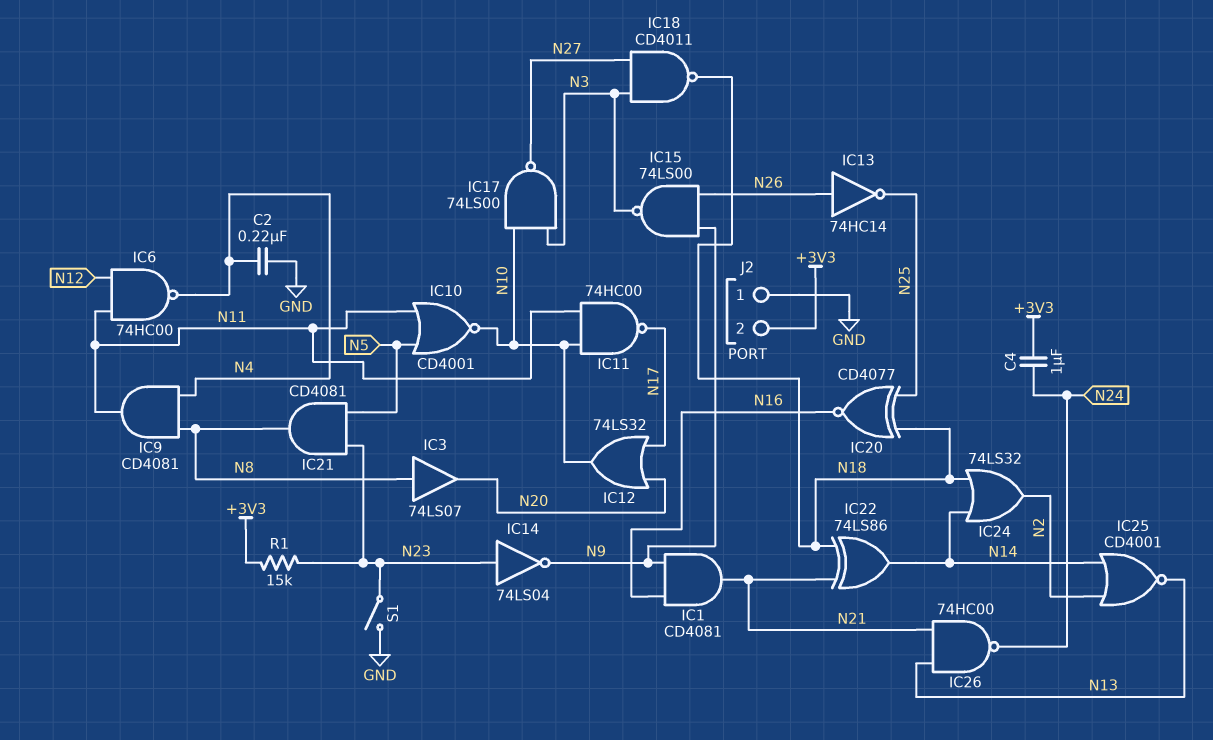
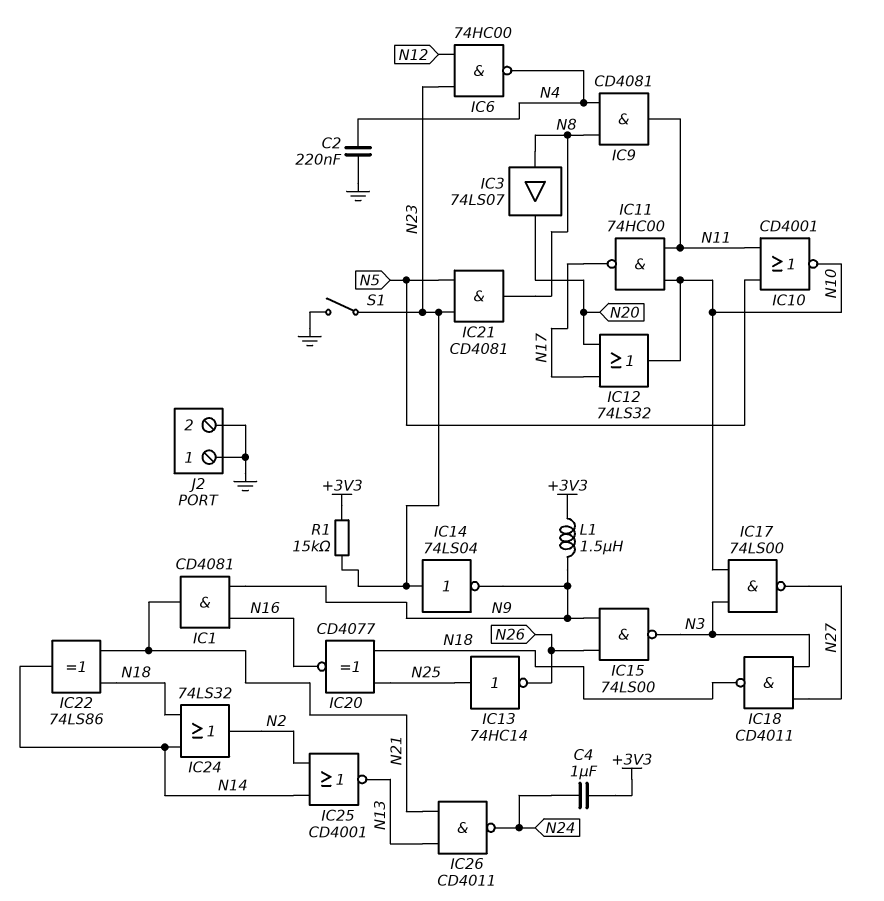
IC6: NAND 74HC00 (in N11, in N12, out N4) -> NAND 74HC00 (in N12, in N23, out N4)
IC13: NOT 74HC14 (in N26, out N25) -> NOT 74HC14 (in N25, out N26)
IC26: NAND 74HC00 (in N13, in N21, out N24) -> NAND CD4011 (in N13, in N21, out N24)
J2 pin 2: +3V3 -> GND
L1: none -> 1.5uH (+3V3, N9)

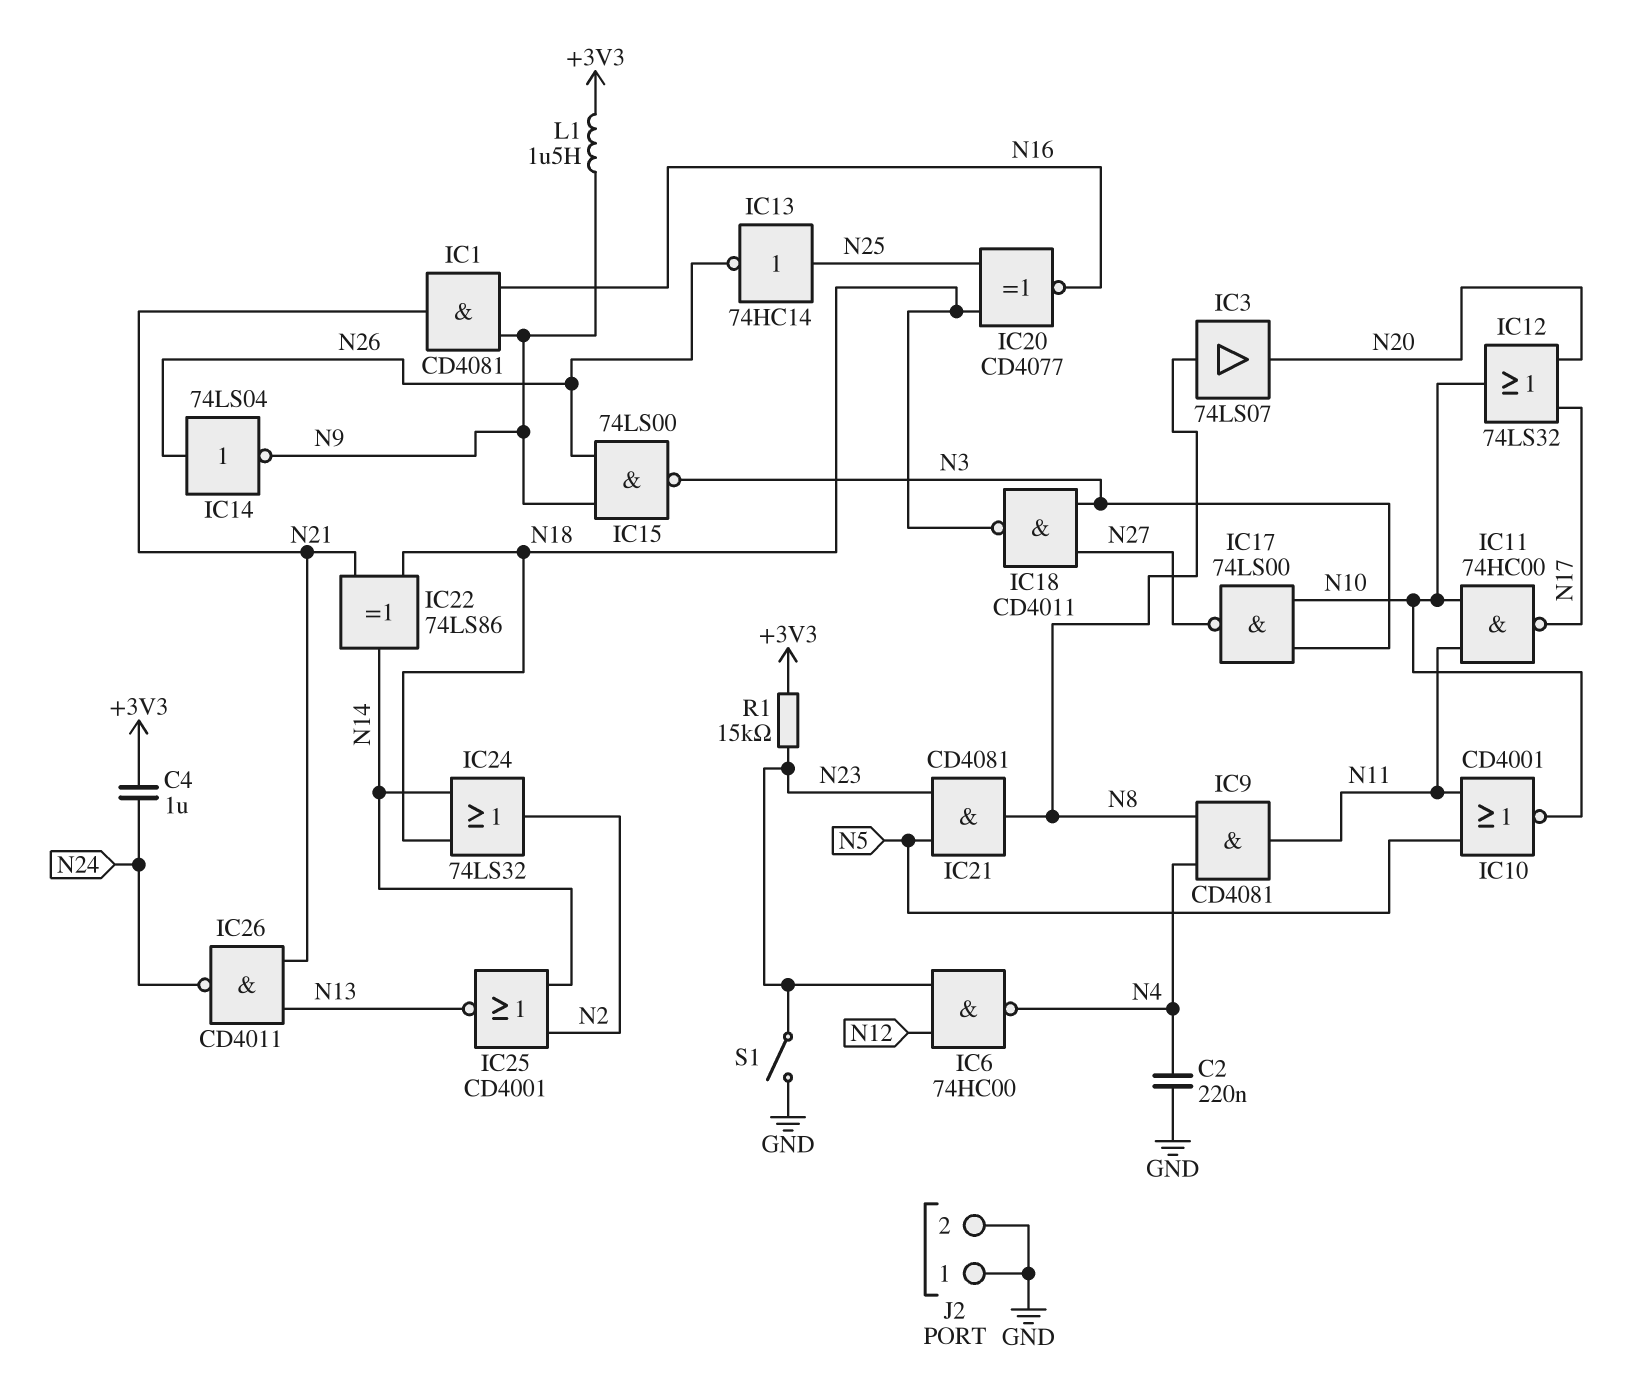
IC14: NOT 74LS04 (in N23, out N9) -> NOT 74LS04 (in N26, out N9)

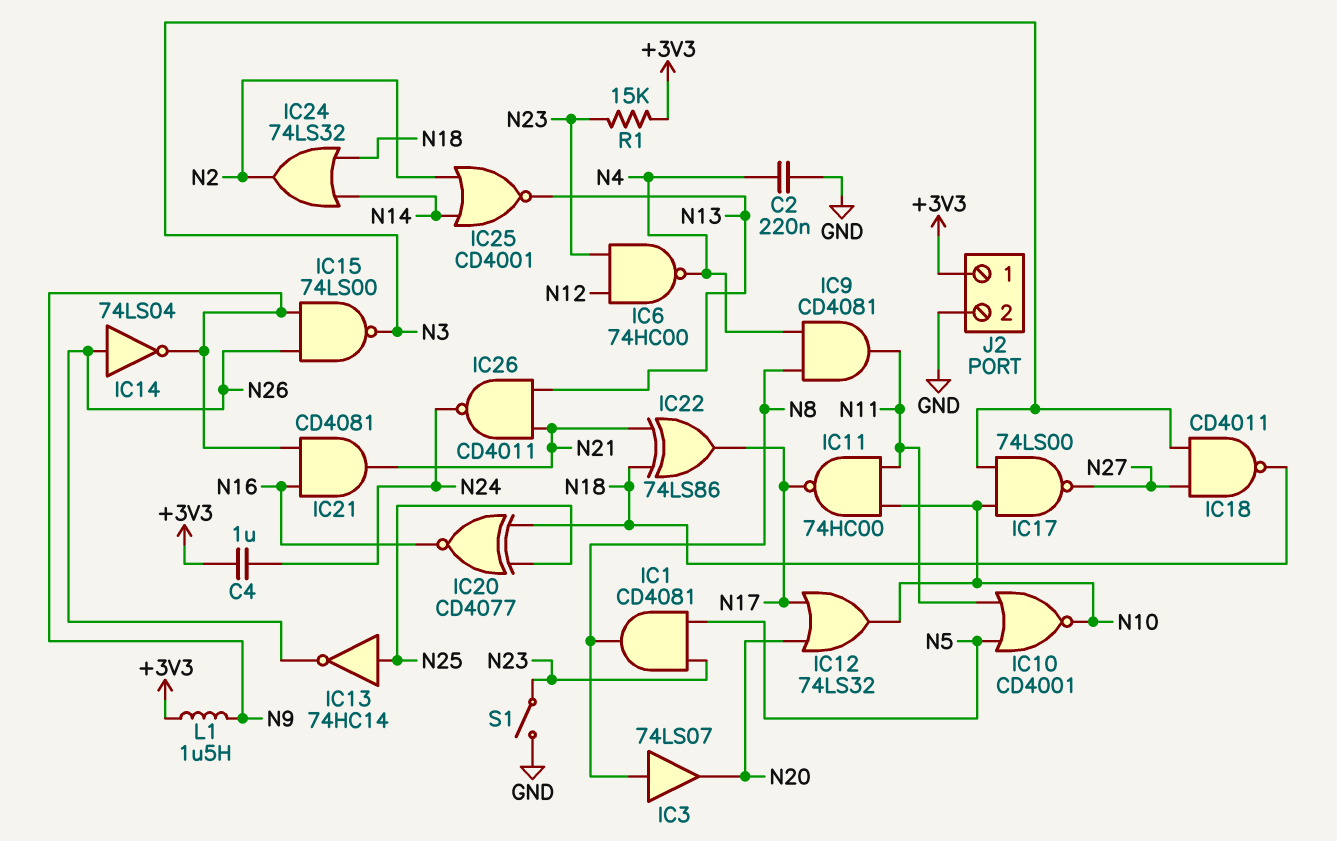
IC1: AND CD4081 (in N9, in N16, out N21) -> AND CD4081 (in N5, in N23, out N8)
IC21: AND CD4081 (in N5, in N23, out N8) -> AND CD4081 (in N9, in N16, out N21)
IC22: XOR 74LS86 (in N18, in N21, out N14) -> XOR 74LS86 (in N18, in N21, out N17)
J2 pin 1: GND -> +3V3

